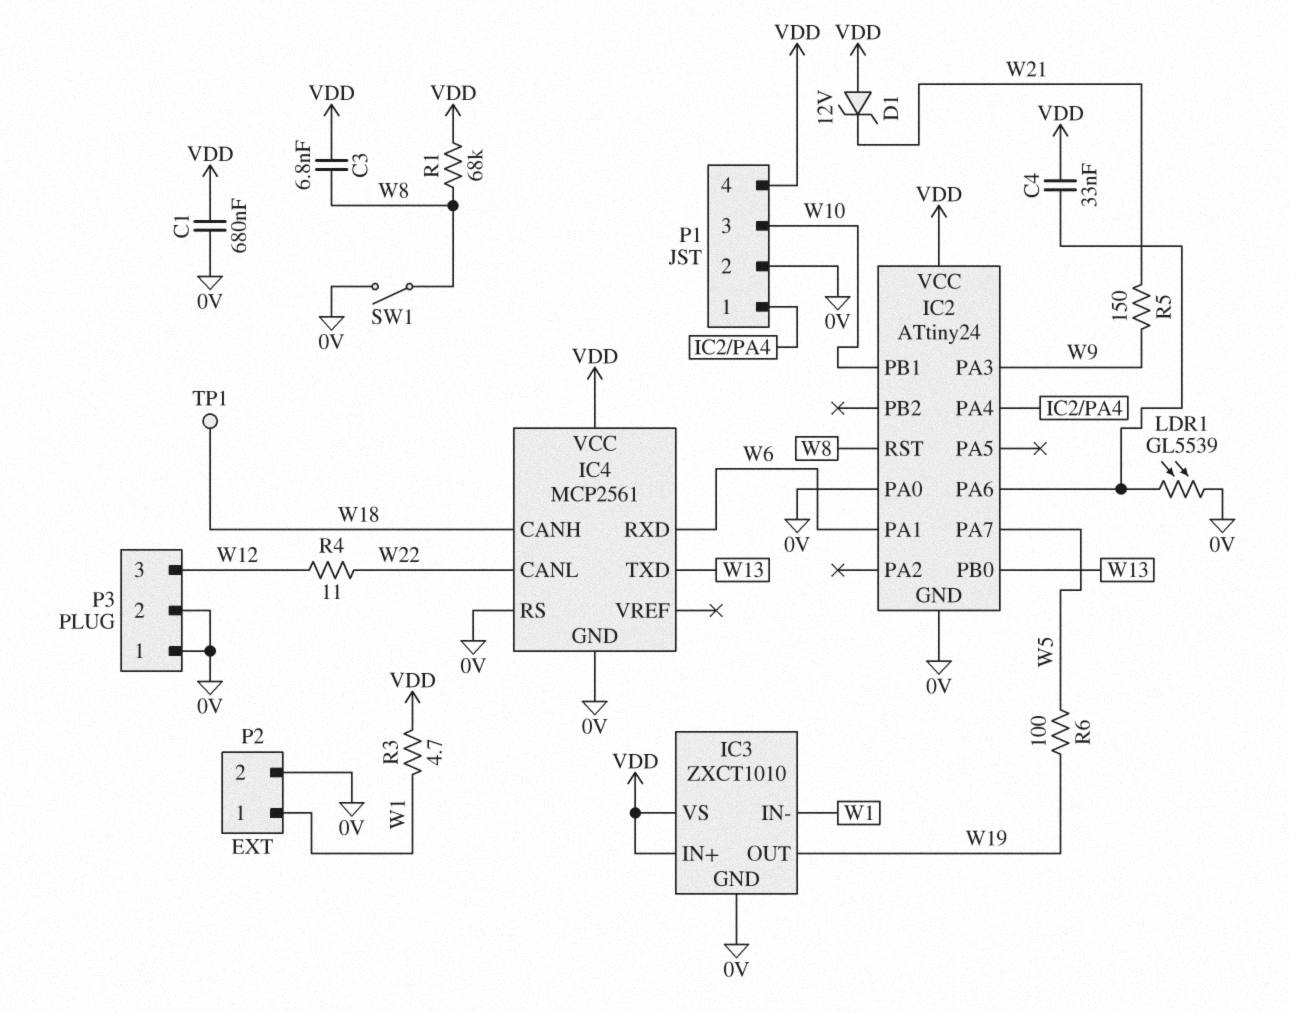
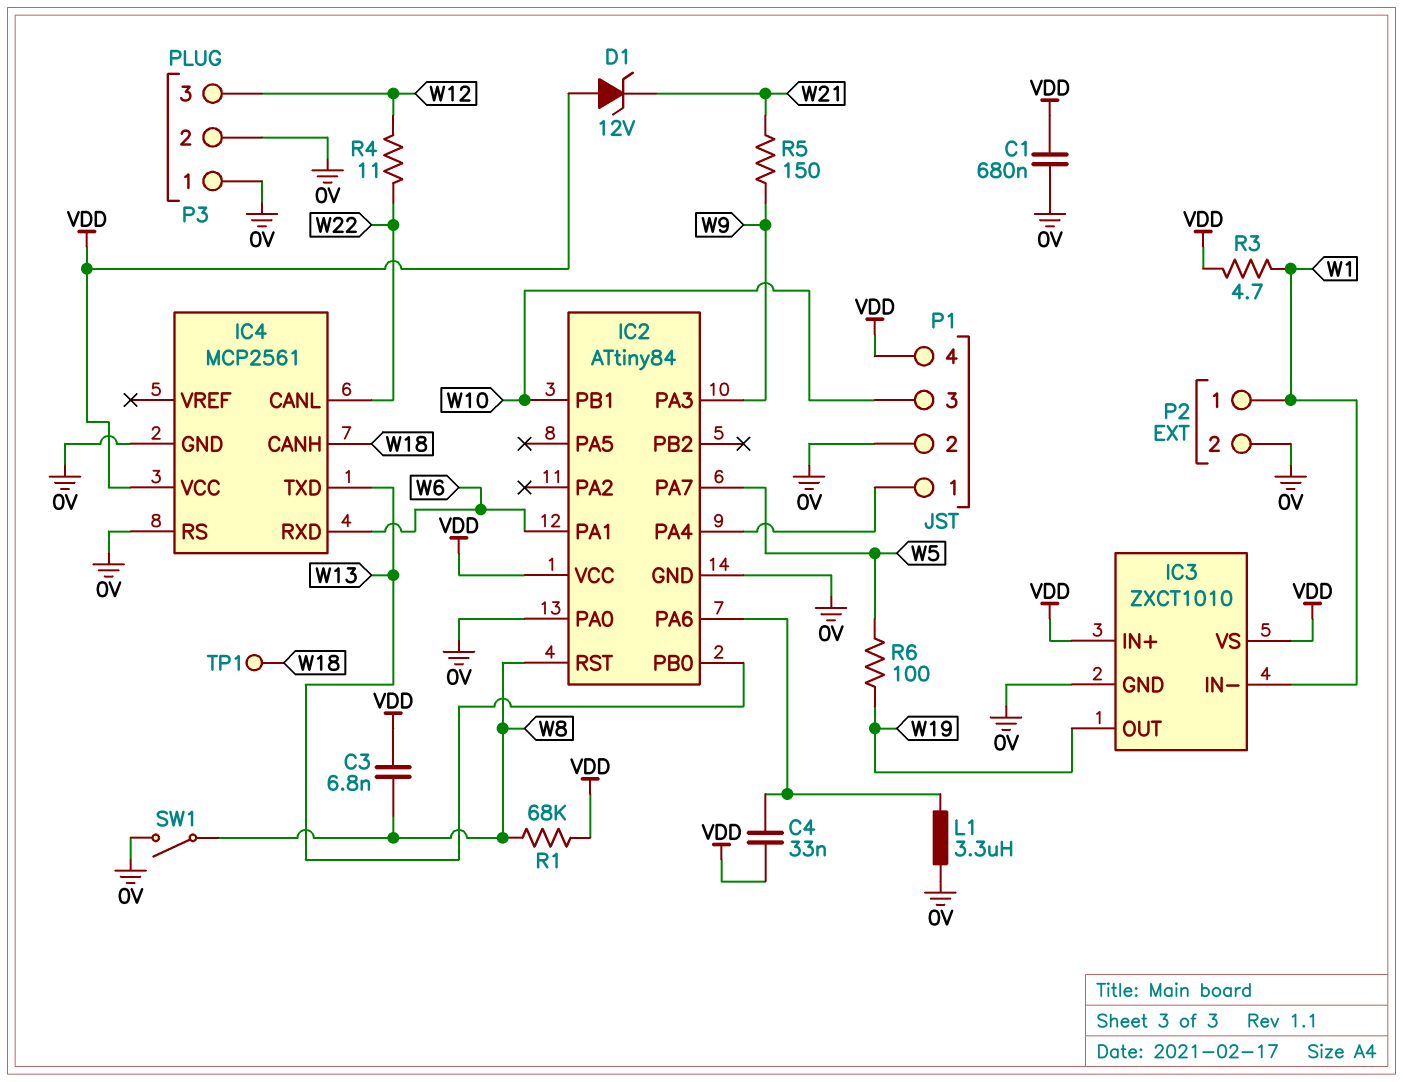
IC2: ATtiny24 -> ATtiny84
L1: none -> 3.3uH (0V, IC2/PA6)
LDR1: GL5539 (0V, IC2/PA6) -> none

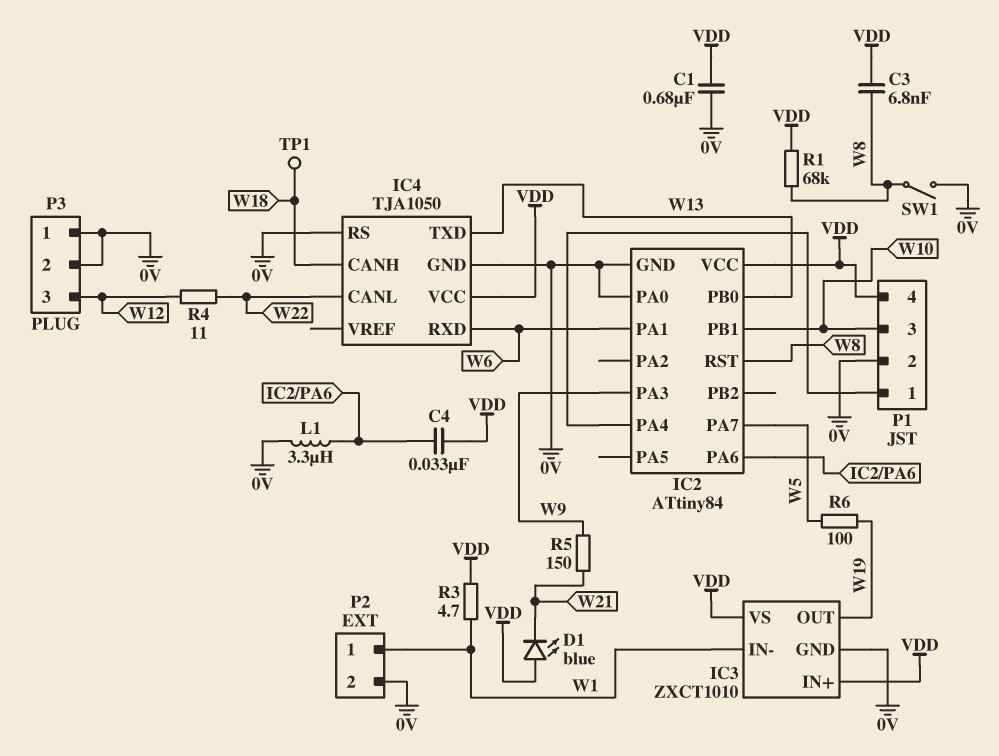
D1: zener 12V (A VDD, K W21) -> LED blue (A VDD, K W21)
IC4: MCP2561 -> TJA1050

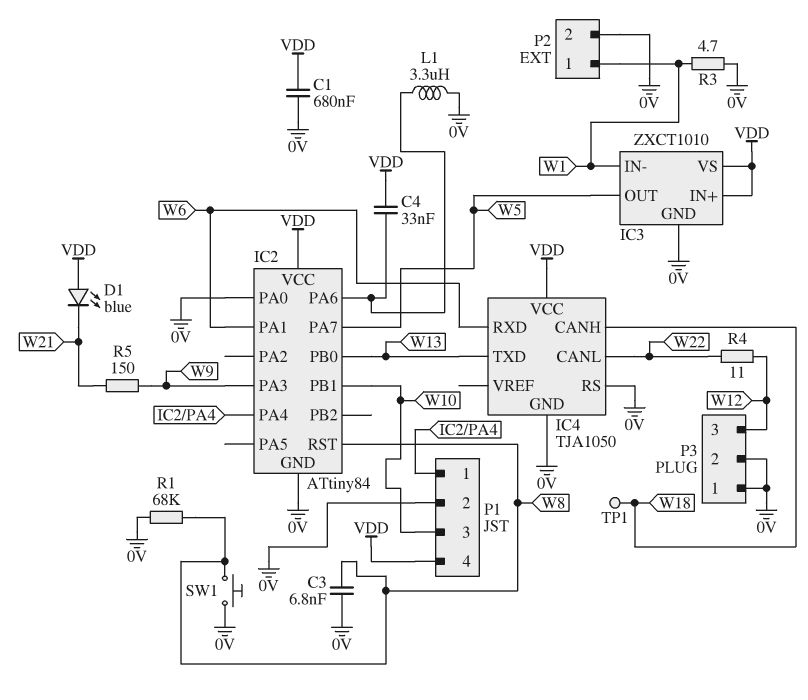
C3: 6.8nF (VDD, W8) -> 6.8nF (0V, W8)
IC3 pin OUT: W19 -> W5
R1: 68k (VDD, W8) -> 68k (0V, W8)
R3: 4.7 (VDD, W1) -> 4.7 (0V, W1)
R6: 100 (W5, W19) -> none
SW1: switch (0V, W8) -> button (0V, W8)

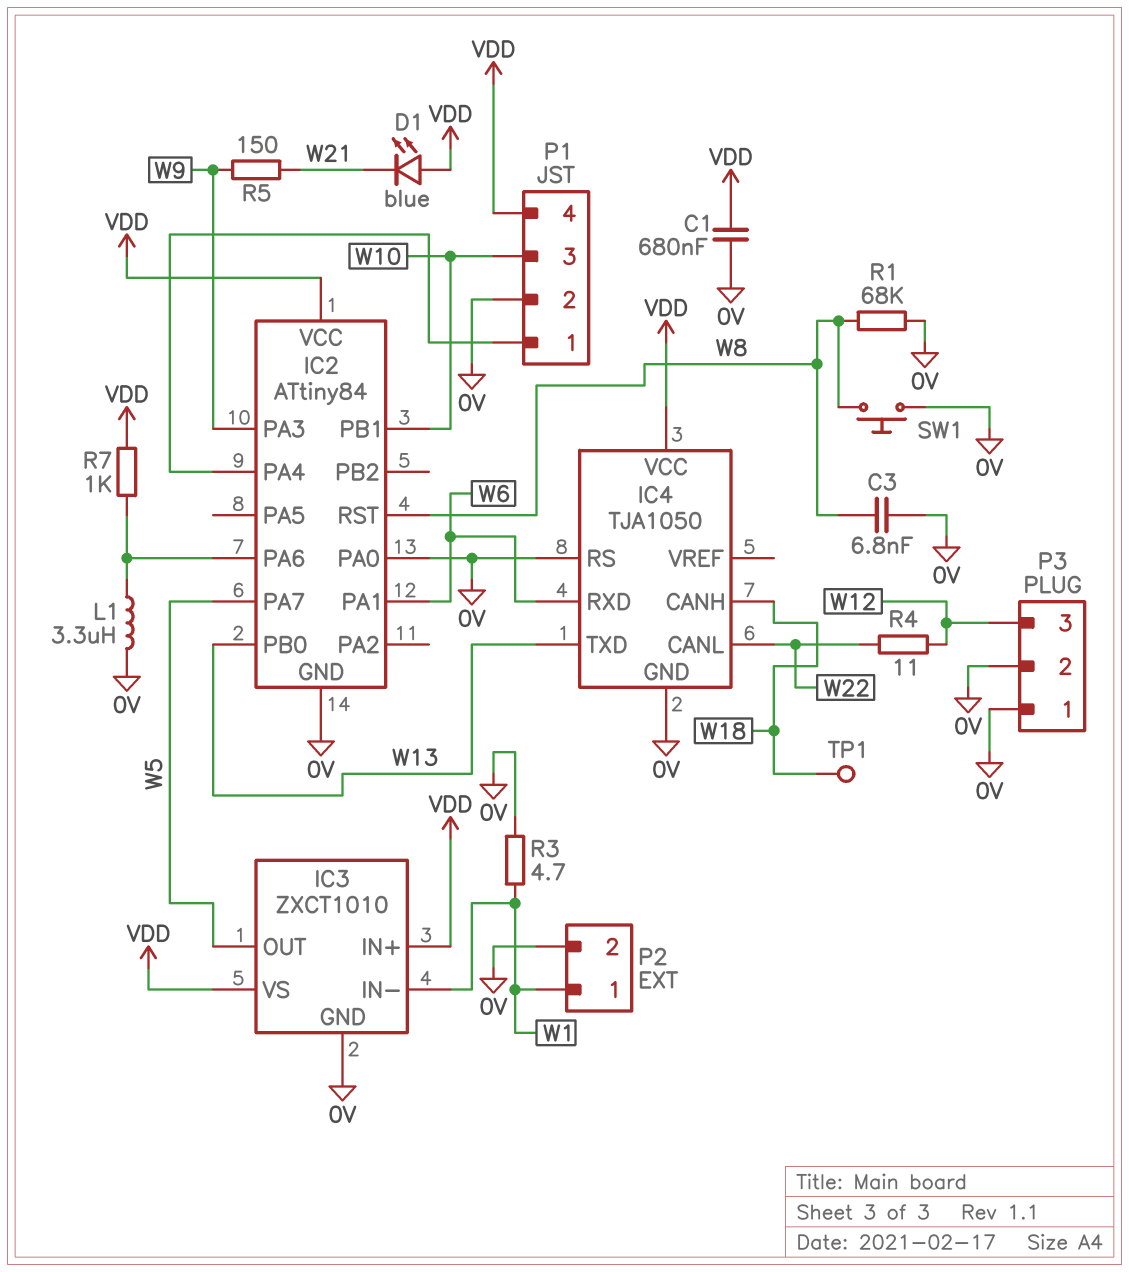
C4: 33nF (IC2/PA6, VDD) -> none
R7: none -> 1k (IC2/PA6, VDD)

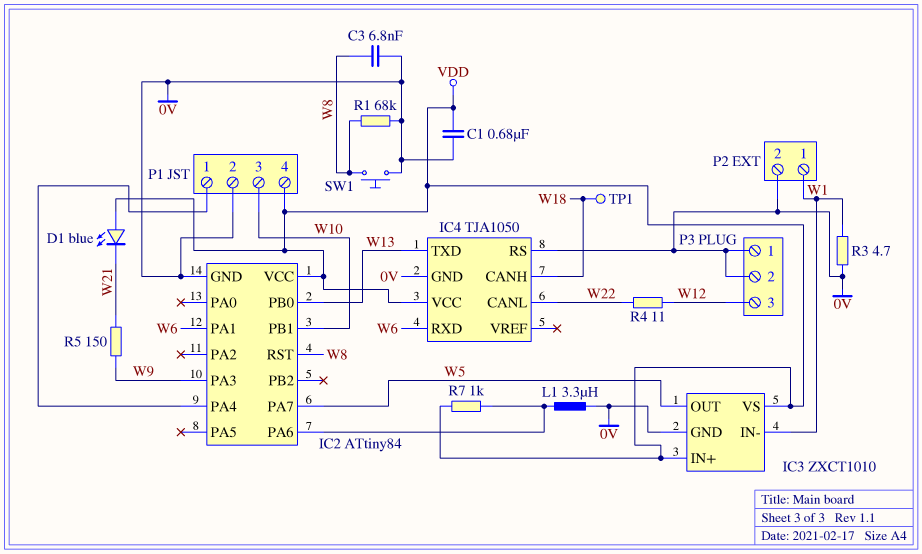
IC2 pin PA0: 0V -> none

